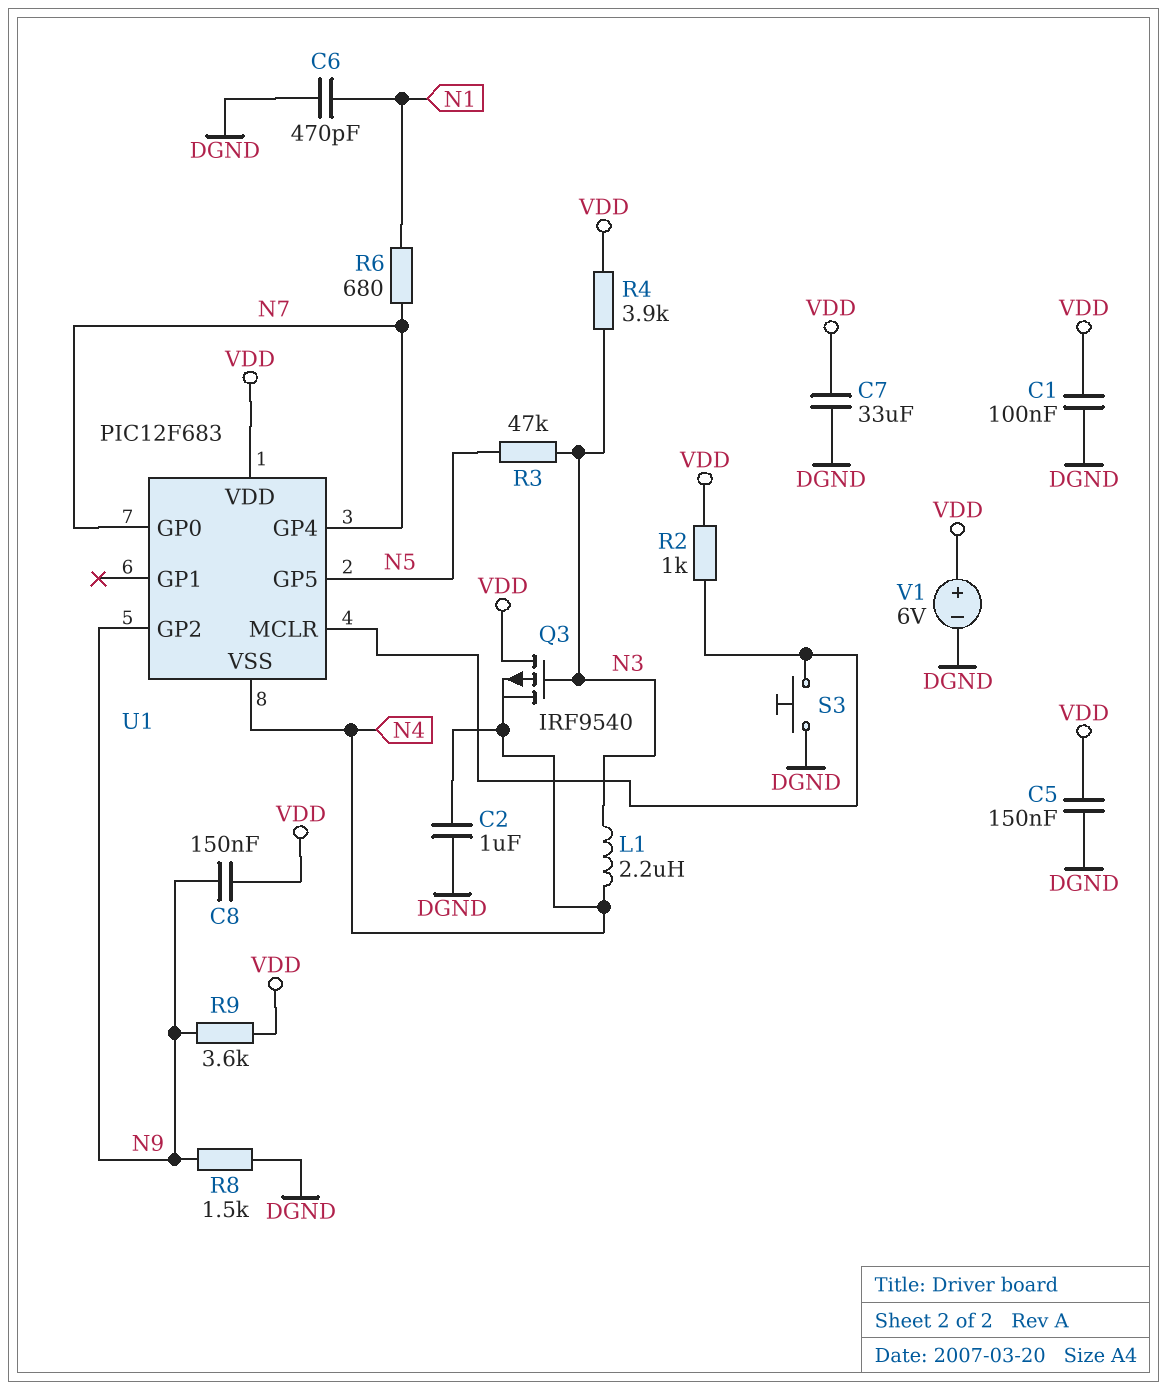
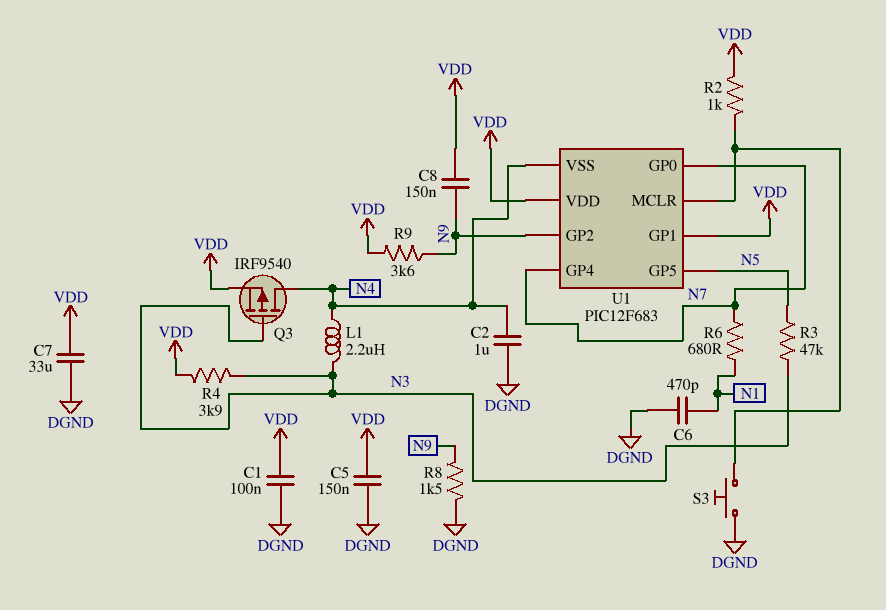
Q3: PMOS IRF9540 (G N3, D VDD, S N4) -> PMOS IRF9540 (G N3, D N4, S VDD)
U1 pin GP1: none -> VDD
V1: 6V (plus VDD, minus DGND) -> none

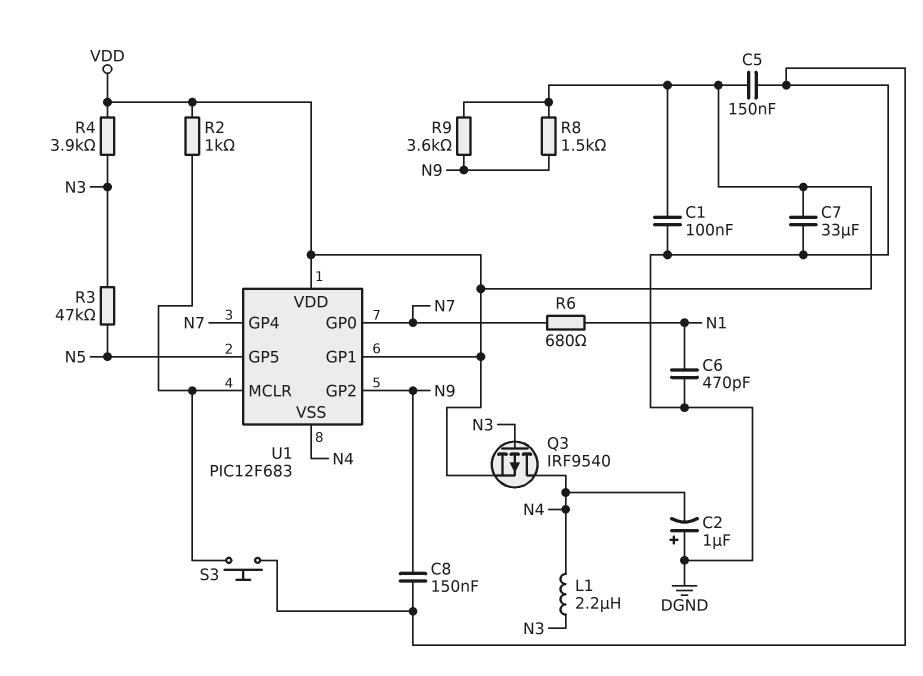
C2: 1uF (DGND, N4) -> 1uF (plus DGND, minus N4)
C8: 150nF (N9, VDD) -> 150nF (DGND, N9)
R8: 1.5k (DGND, N9) -> 1.5k (N9, VDD)

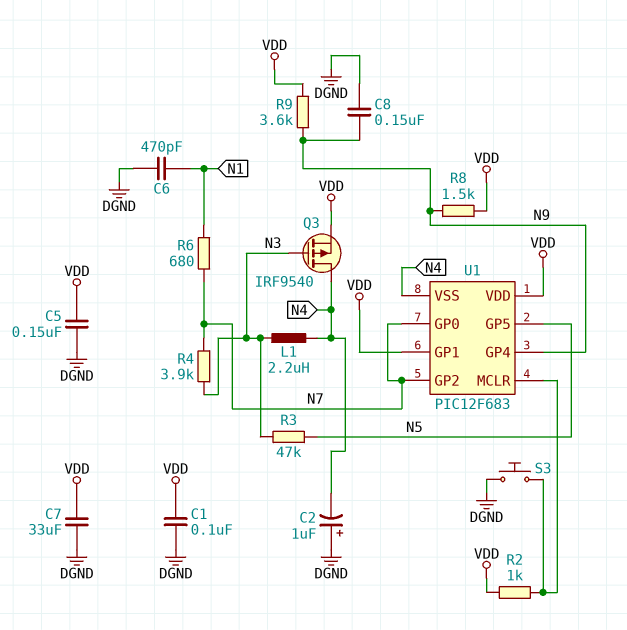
R4: 3.9k (N3, VDD) -> 3.9k (N3, N7)
U1 pin GP2: N9 -> N7
U1 pin GP4: N7 -> N9

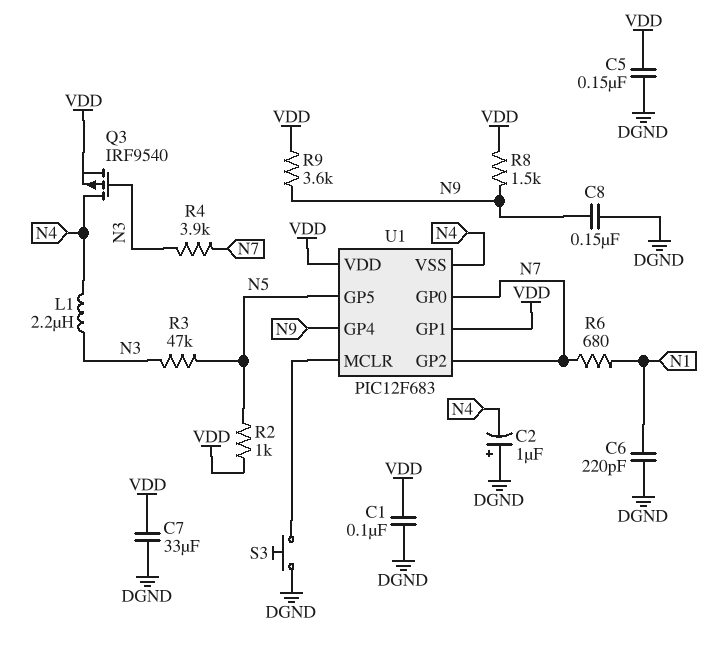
C6: 470pF (DGND, N1) -> 220pF (DGND, N1)
R2: 1k (U1/MCLR, VDD) -> 1k (N5, VDD)

